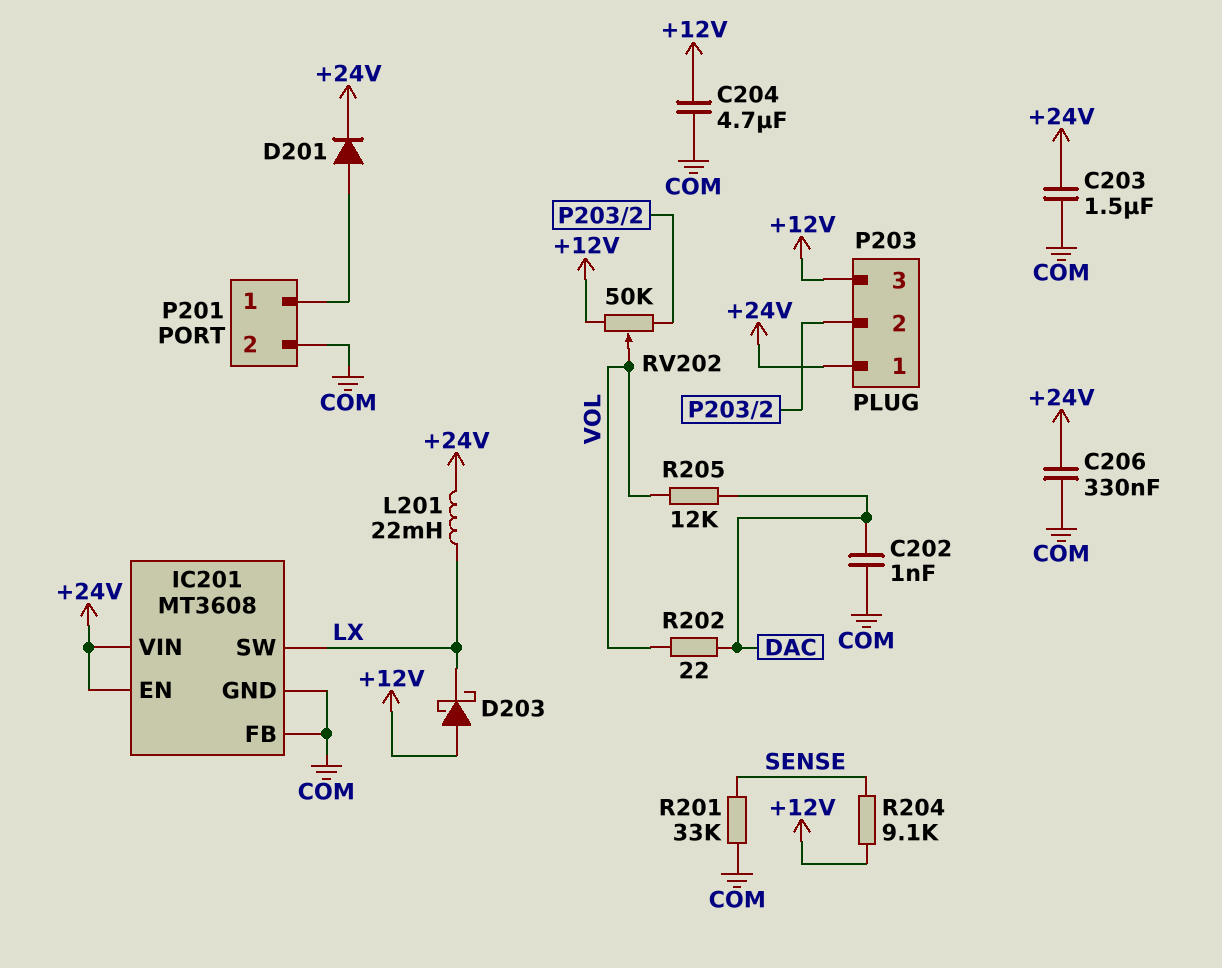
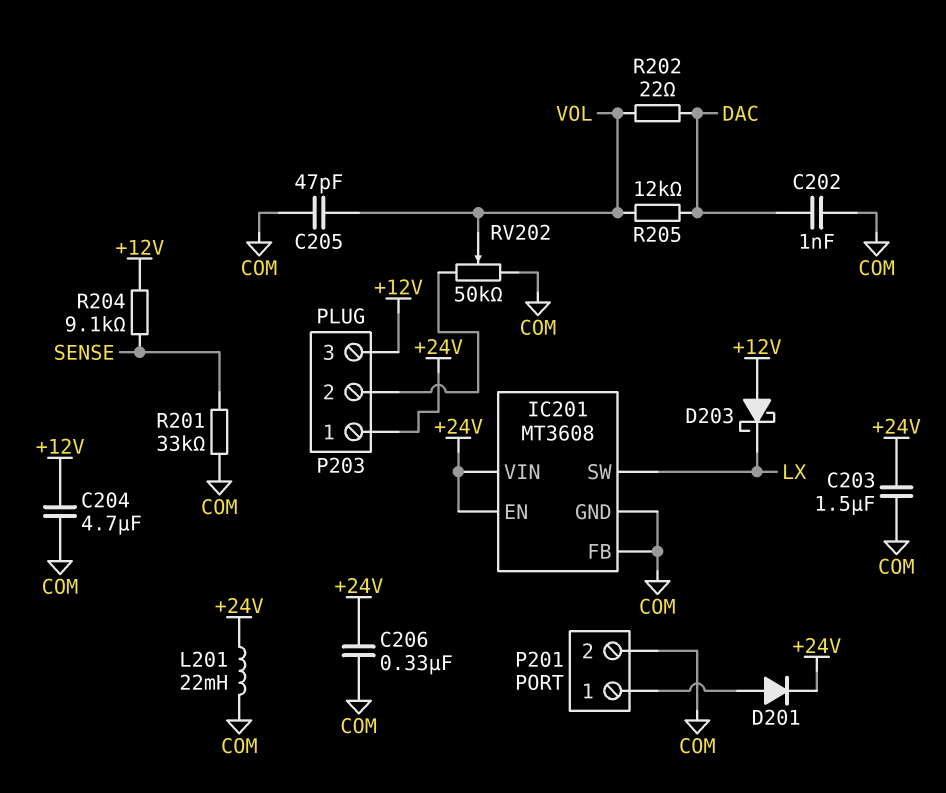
C205: none -> 47pF (COM, VOL)
L201: 22mH (+24V, LX) -> 22mH (+24V, COM)
RV202: 50k (+12V, P203/2, wiper VOL) -> 50k (COM, P203/2, wiper VOL)

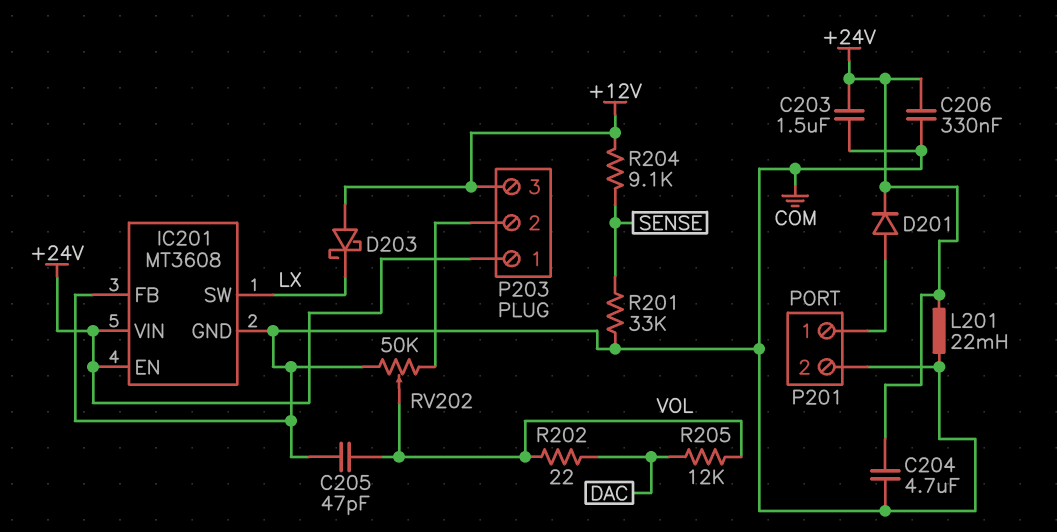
C202: 1nF (COM, DAC) -> none
C204: 4.7uF (+12V, COM) -> 4.7uF (+24V, COM)

